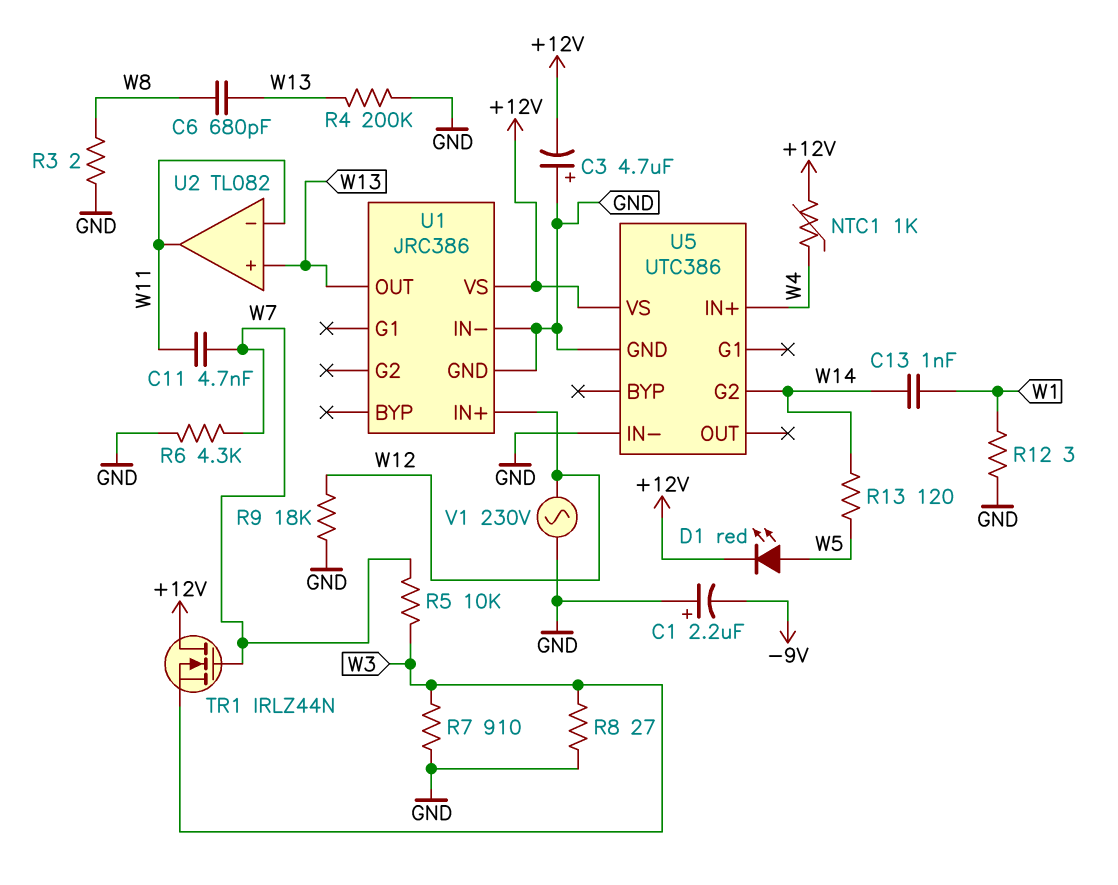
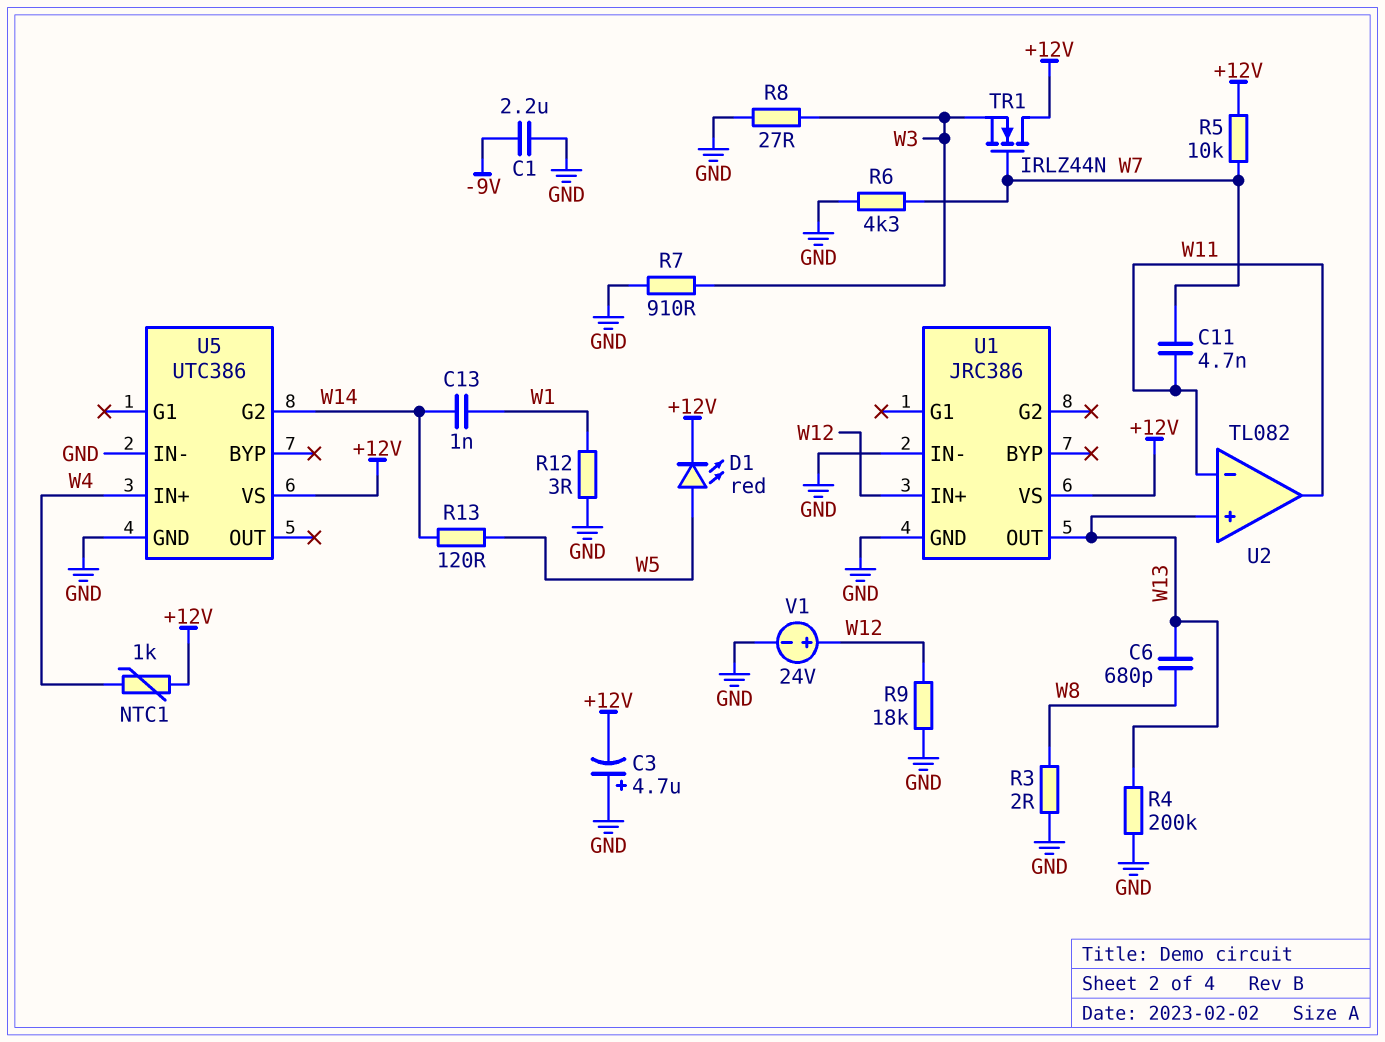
C1: 2.2uF (plus GND, minus -9V) -> 2.2uF (-9V, GND)
R5: 10k (W3, W7) -> 10k (+12V, W7)
V1: AC 230V (GND, W12) -> 24V (plus W12, minus GND)

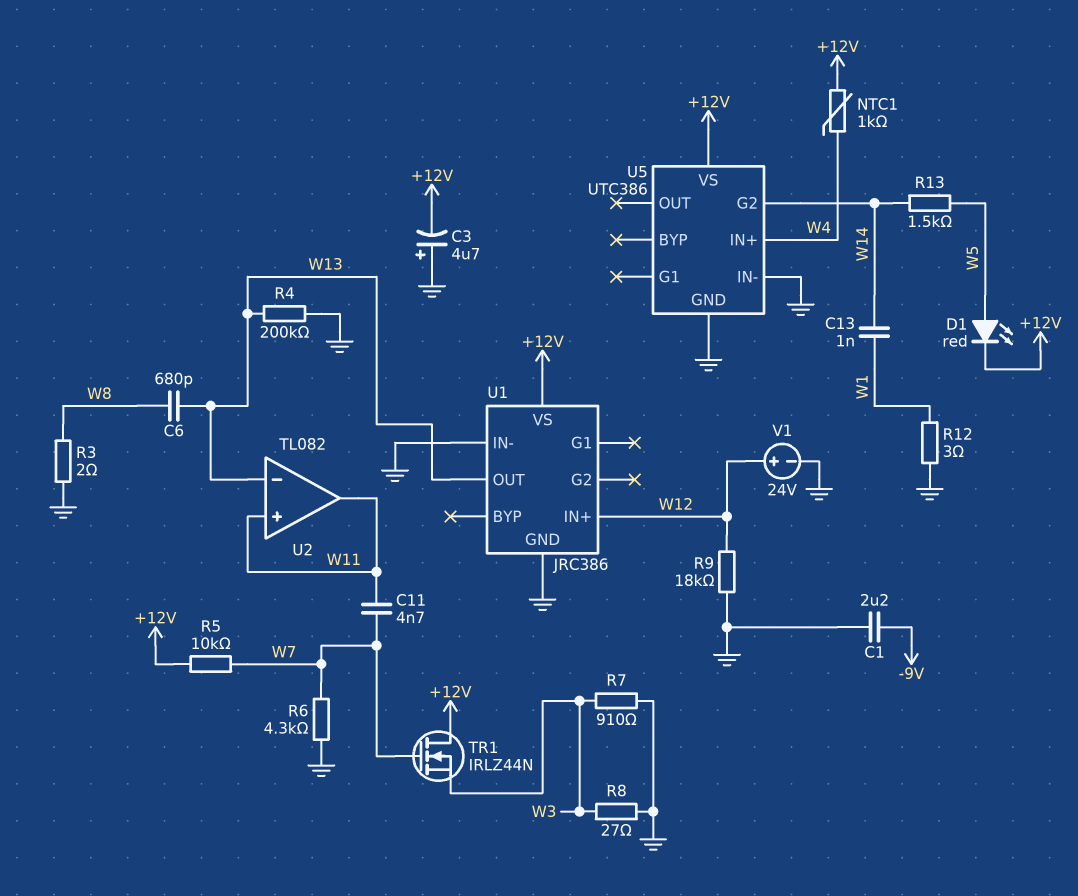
R13: 120 (W5, W14) -> 1.5k (W5, W14)
U2 pin in+: W13 -> W11
U2 pin in-: W11 -> W13

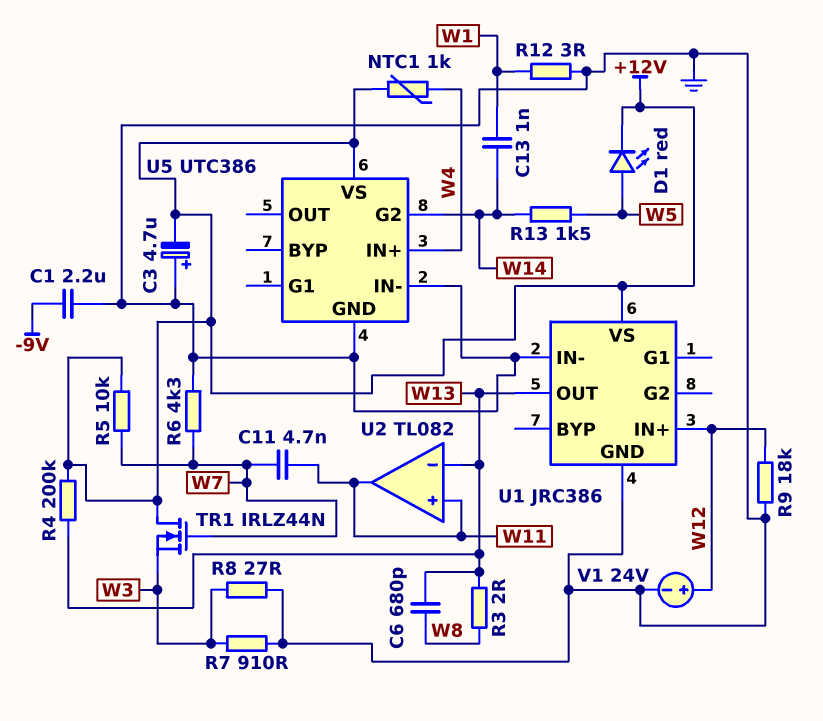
R3: 2 (GND, W8) -> 2 (W8, W13)
R4: 200k (GND, W13) -> 200k (+12V, W13)

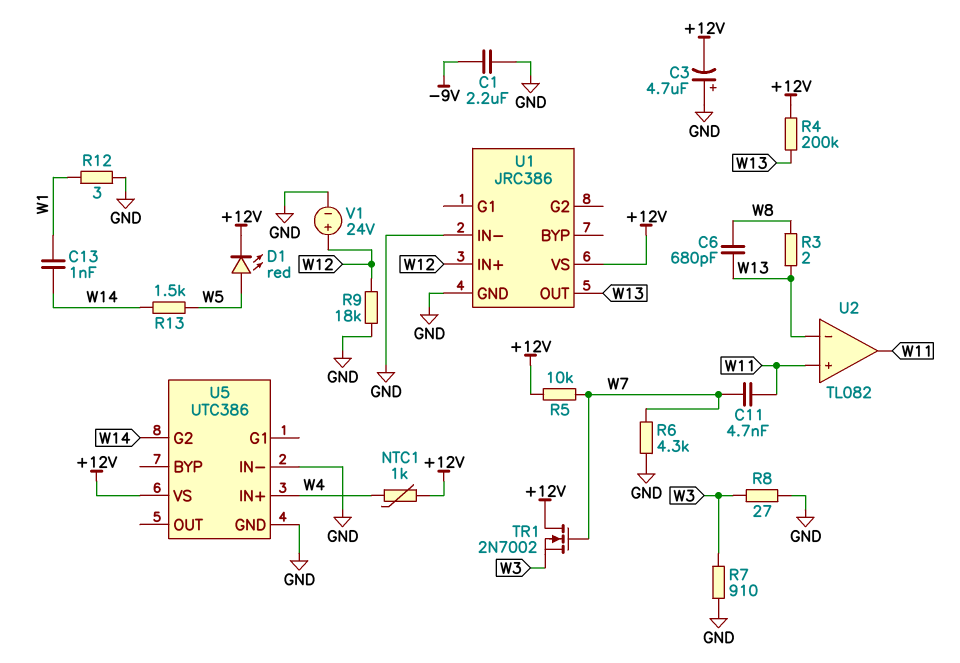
TR1: NMOS IRLZ44N (G W7, D +12V, S W3) -> NMOS 2N7002 (G W7, D +12V, S W3)

